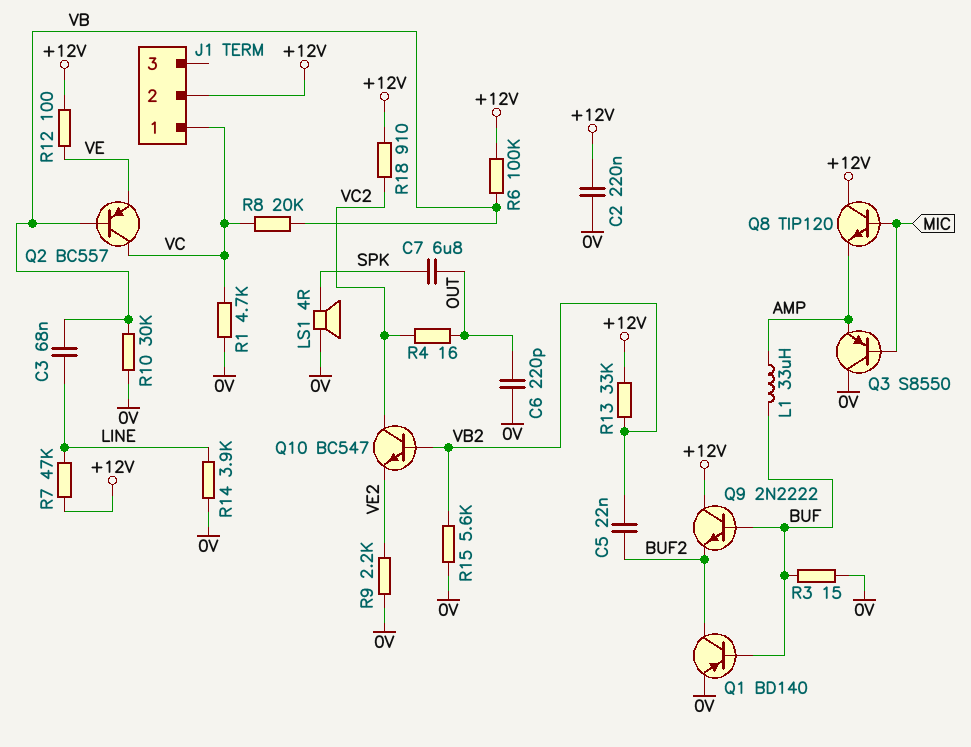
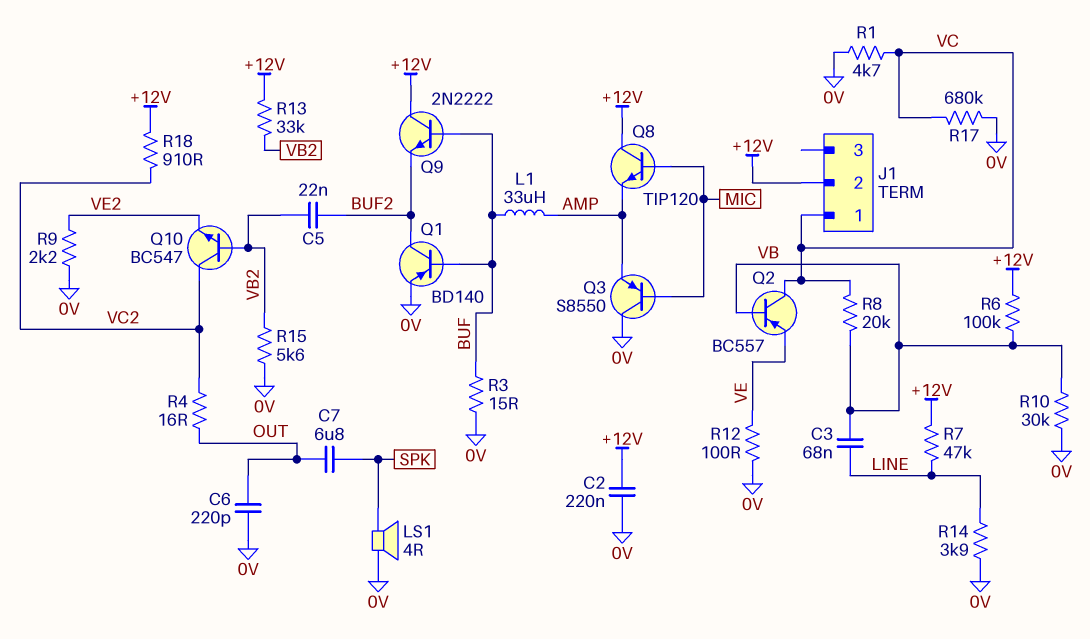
R12: 100 (+12V, VE) -> 100 (0V, VE)
R17: none -> 680k (0V, VC)

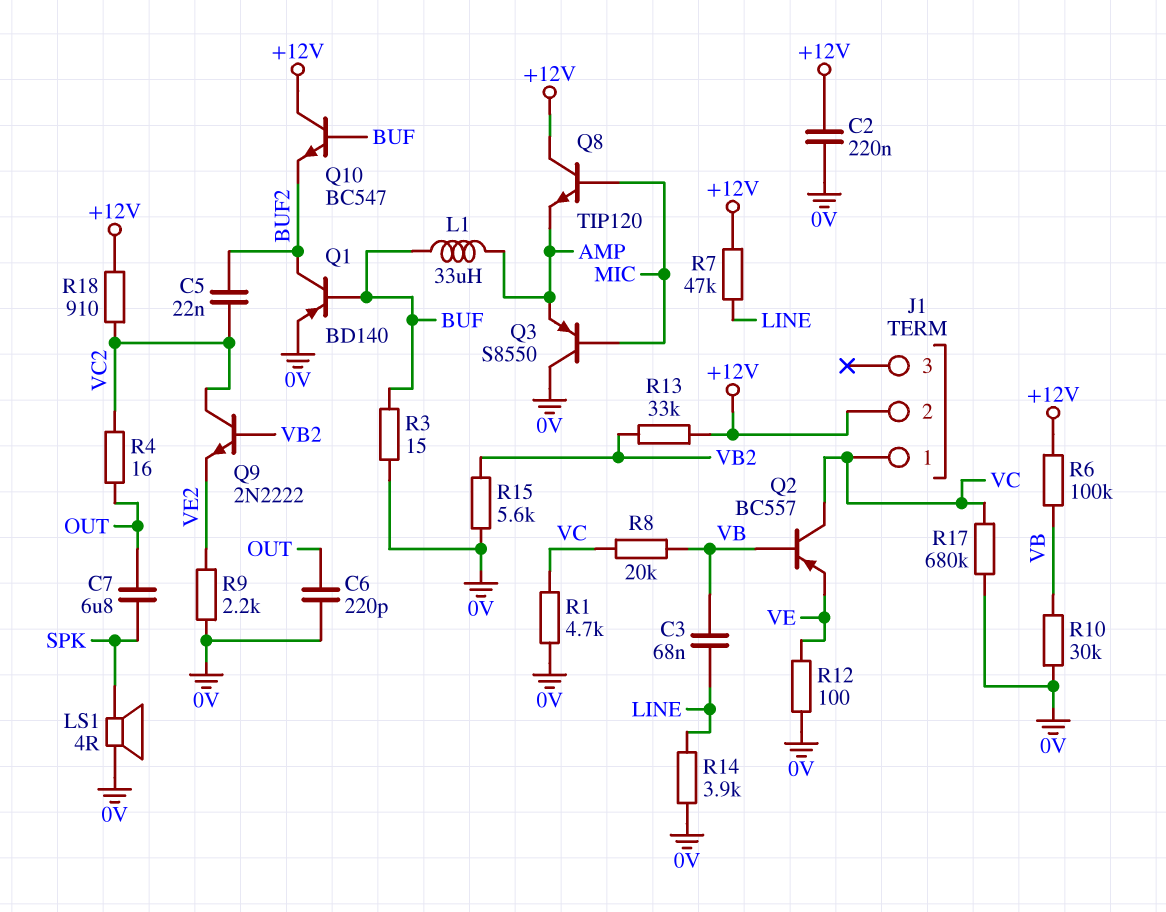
C5: 22nF (BUF2, VB2) -> 22nF (BUF2, VC2)
Q9: NPN 2N2222 (B BUF, C +12V, E BUF2) -> NPN 2N2222 (B VB2, C VC2, E VE2)
Q10: NPN BC547 (B VB2, C VC2, E VE2) -> NPN BC547 (B BUF, C +12V, E BUF2)

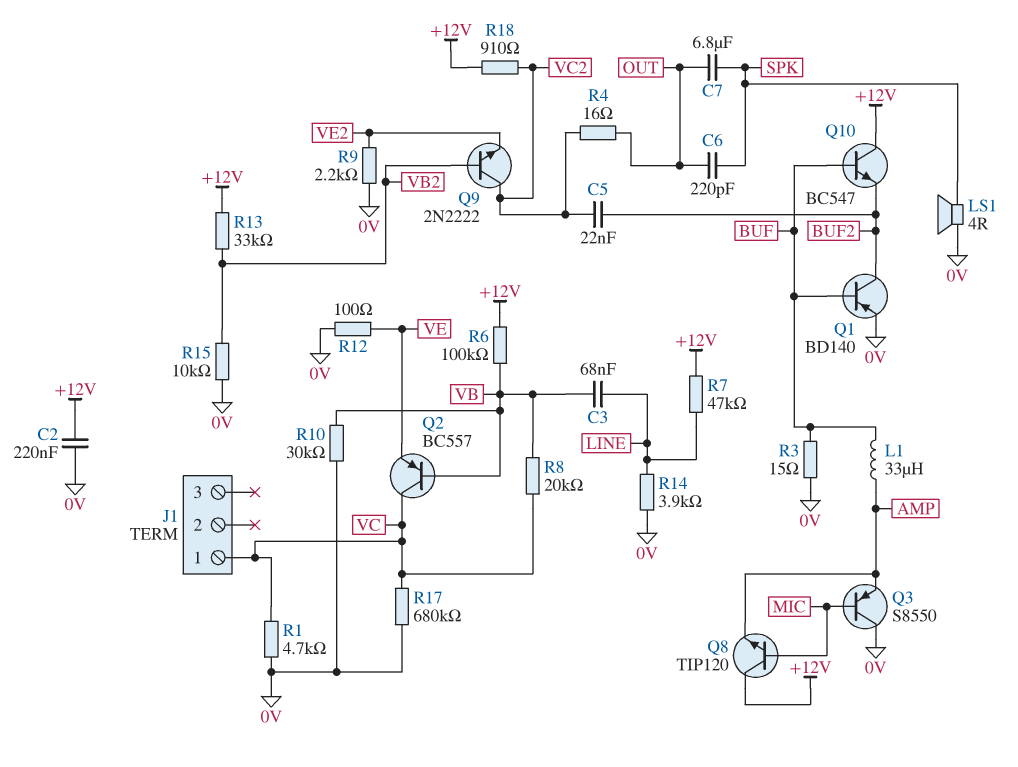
C6: 220pF (0V, OUT) -> 220pF (OUT, SPK)
J1 pin 2: +12V -> none
R15: 5.6k (0V, VB2) -> 10k (0V, VB2)

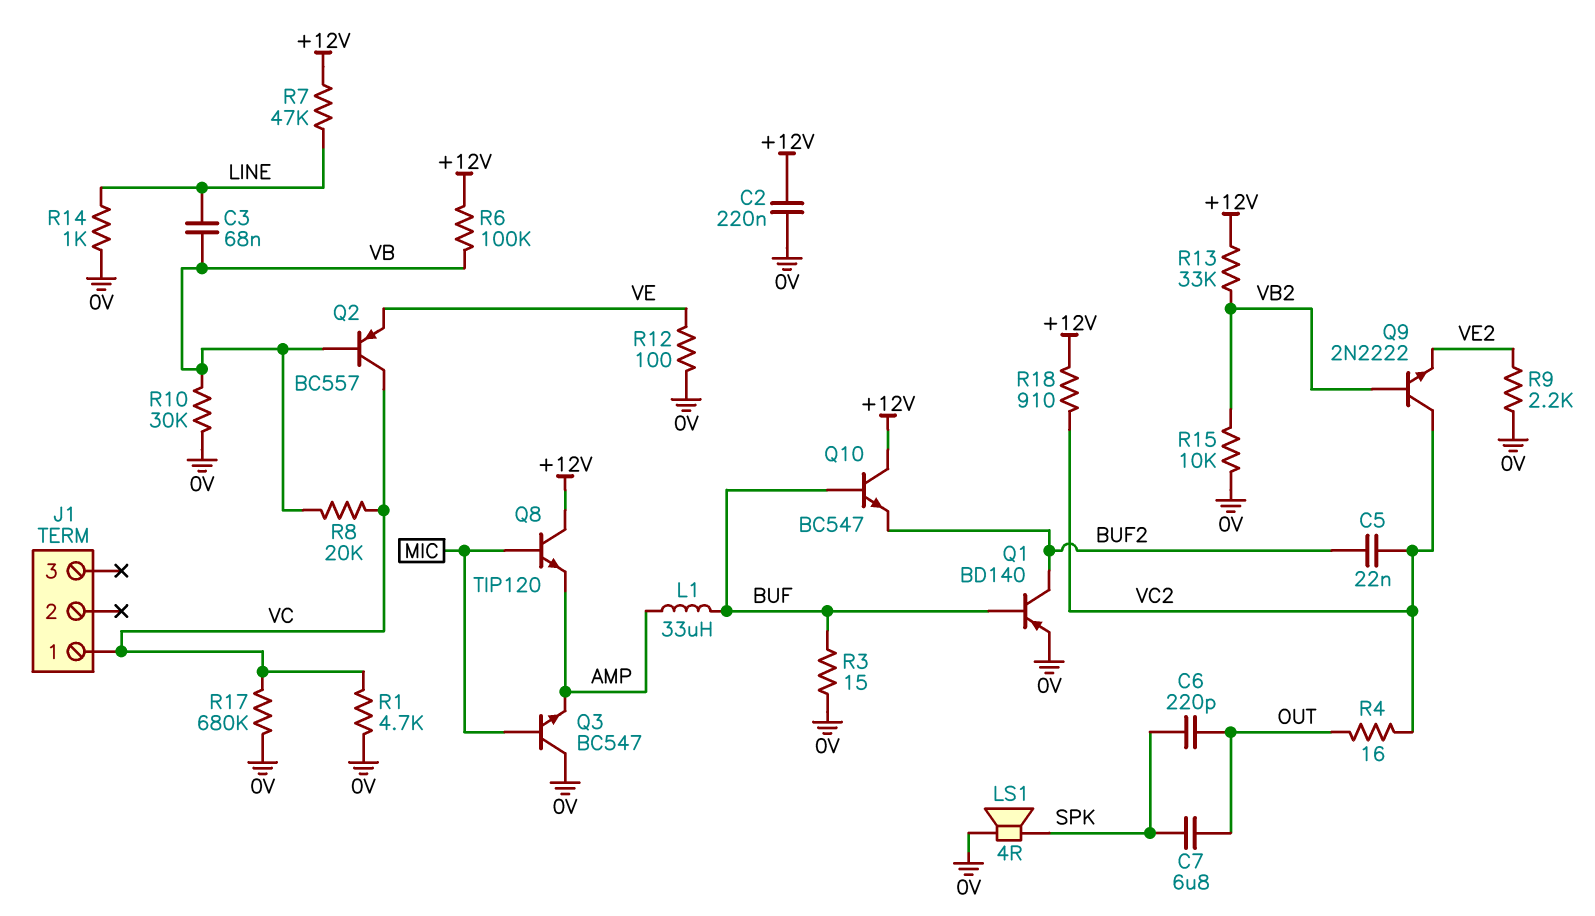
Q3: PNP S8550 (B MIC, C 0V, E AMP) -> NPN BC547 (B MIC, C 0V, E AMP)
R14: 3.9k (0V, LINE) -> 1k (0V, LINE)

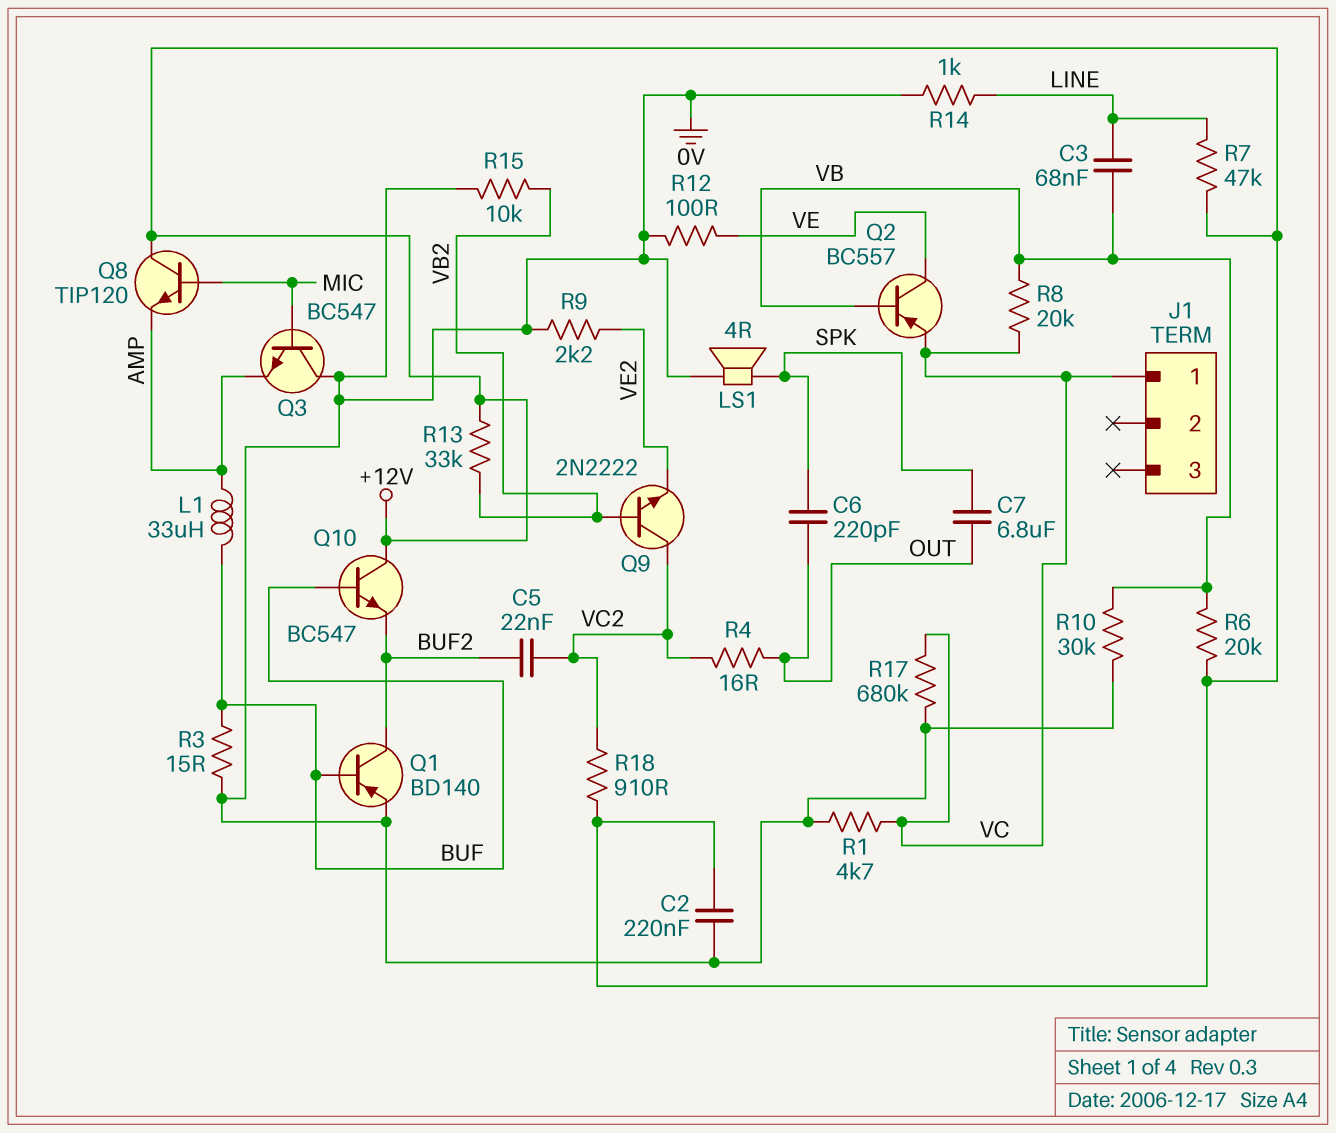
Q2: PNP BC557 (B VB, C VC, E VE) -> PNP BC557 (B VB, C VE, E VC)
R6: 100k (+12V, VB) -> 20k (+12V, VB)

